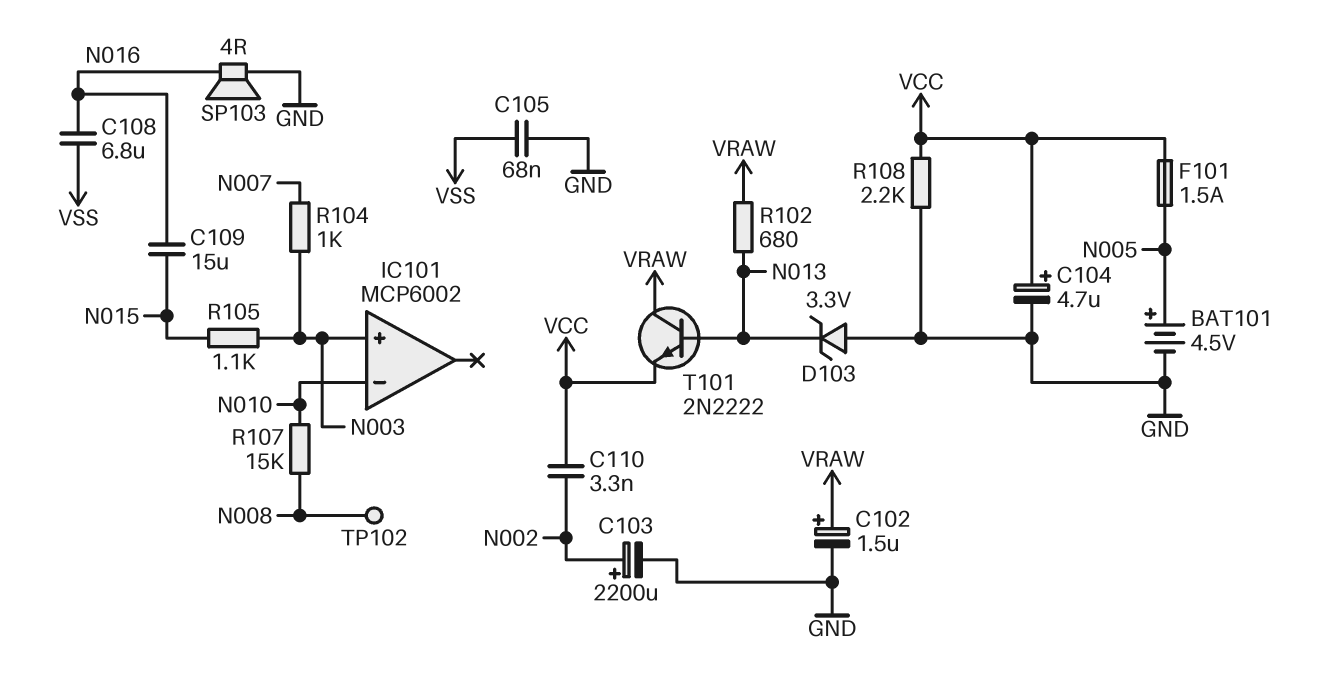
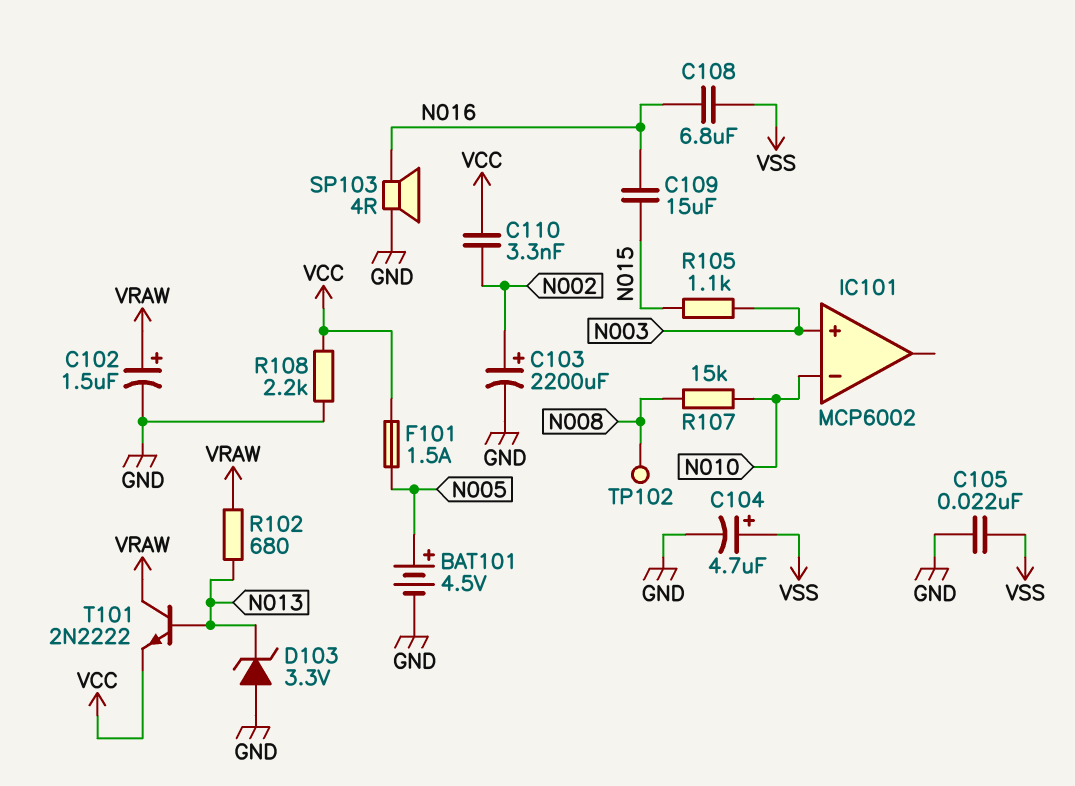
C104: 4.7uF (plus VCC, minus GND) -> 4.7uF (plus VSS, minus GND)
C105: 68nF (GND, VSS) -> 22nF (GND, VSS)
R104: 1k (N003, N007) -> none

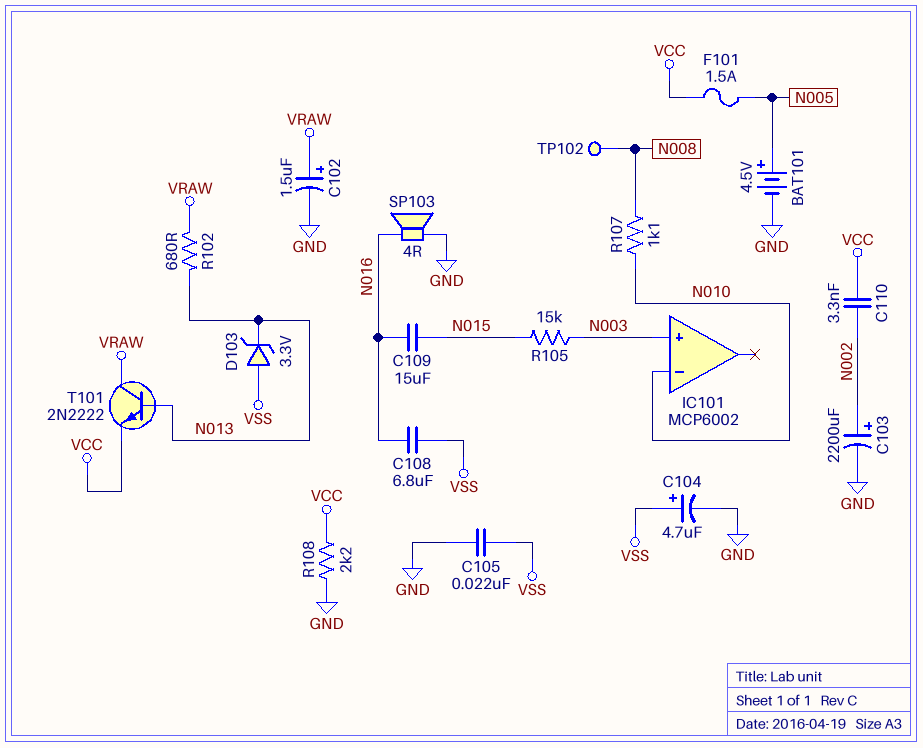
D103: zener 3.3V (A GND, K N013) -> zener 3.3V (A VSS, K N013)
R105: 1.1k (N003, N015) -> 15k (N003, N015)
R107: 15k (N008, N010) -> 1.1k (N008, N010)

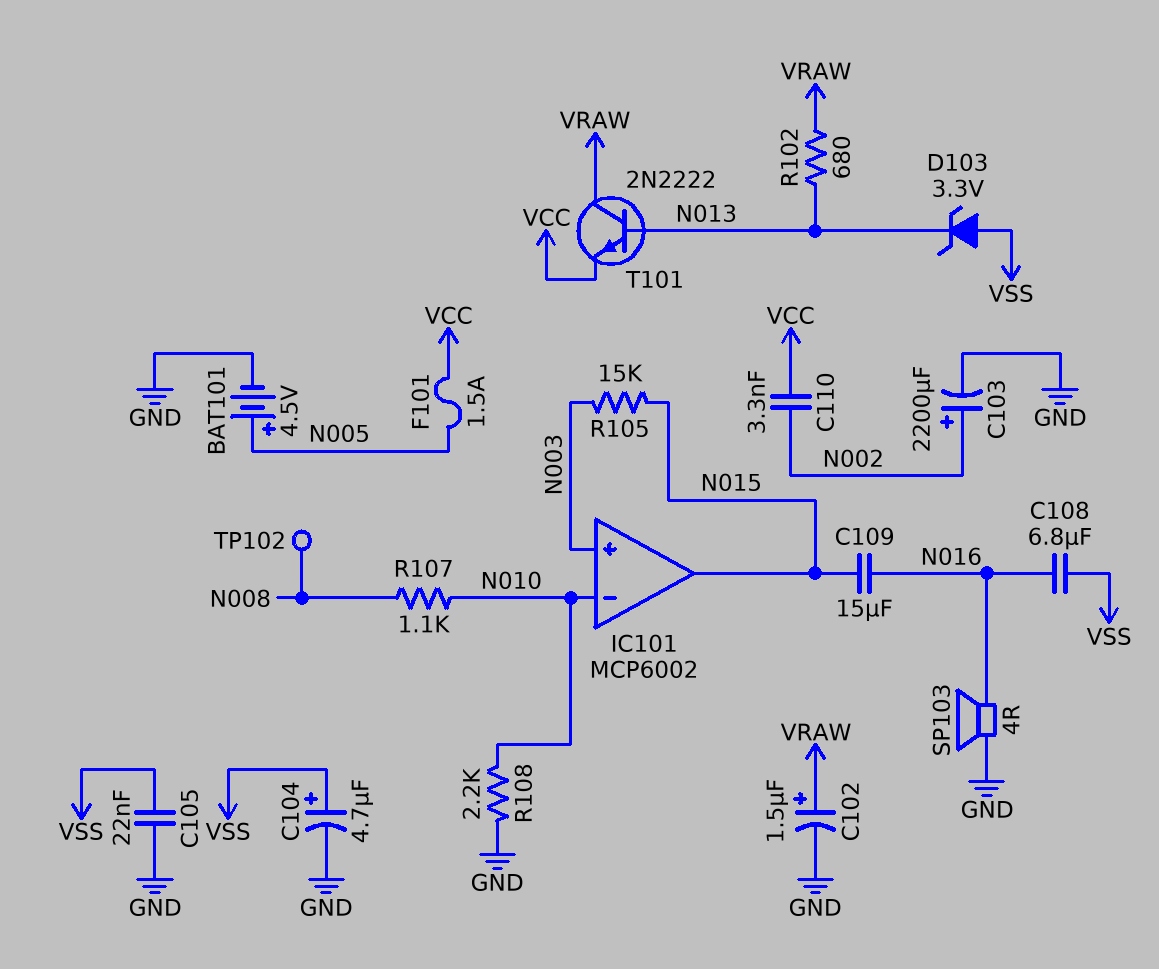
IC101 pin out: none -> N015
R108: 2.2k (GND, VCC) -> 2.2k (GND, N010)

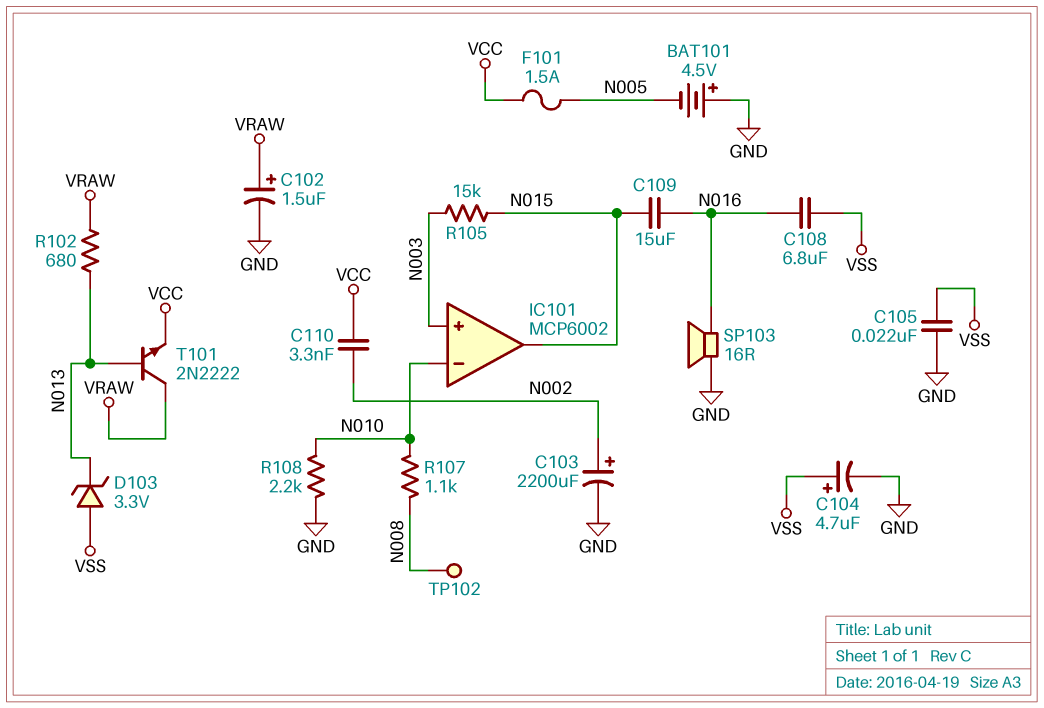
BAT101: 4.5V (plus N005, minus GND) -> 4.5V (plus GND, minus N005)
SP103: speaker 4R (GND, N016) -> speaker 16R (GND, N016)

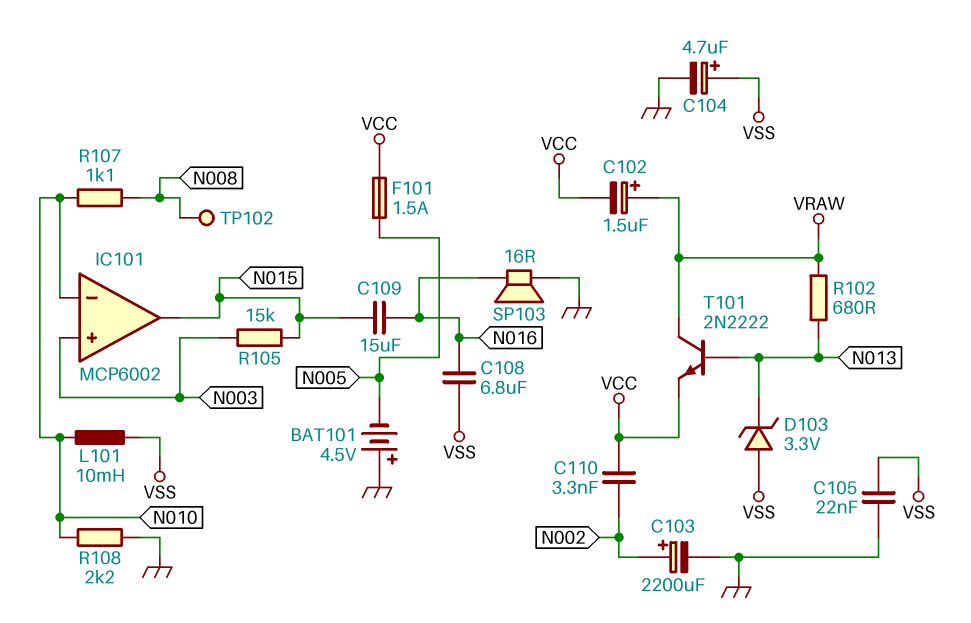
C102: 1.5uF (plus VRAW, minus GND) -> 1.5uF (plus VRAW, minus VCC)
L101: none -> 10mH (N010, VSS)

